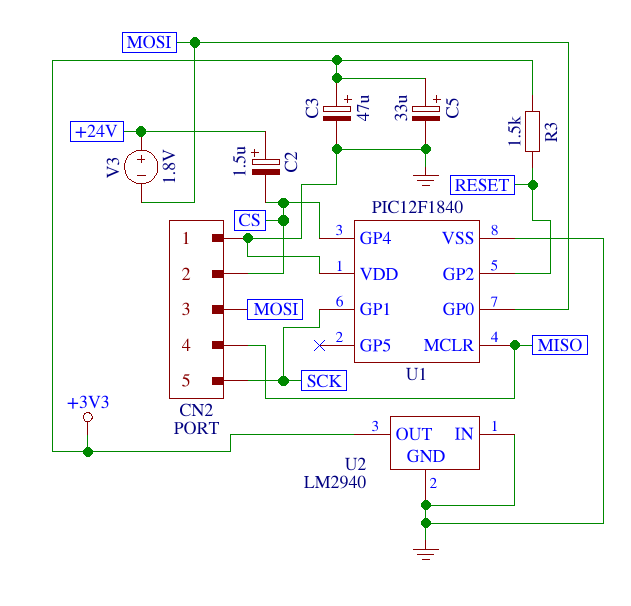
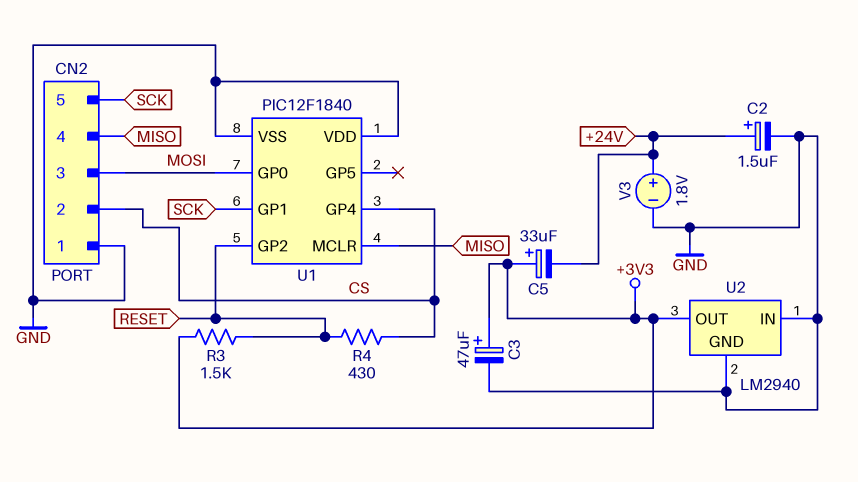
C2: 1.5uF (plus +24V, minus CS) -> 1.5uF (plus +24V, minus GND)
C5: 33uF (plus +3V3, minus GND) -> 33uF (plus +3V3, minus +24V)
R4: none -> 430 (CS, RESET)
V3: 1.8V (plus +24V, minus MOSI) -> 1.8V (plus +24V, minus GND)

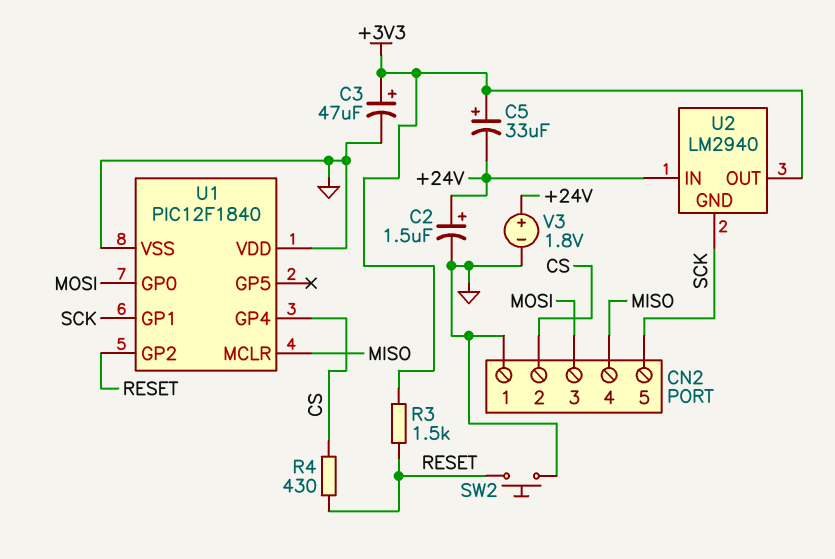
SW2: none -> button (GND, RESET)
U2 pin GND: GND -> SCK
U2 pin IN: GND -> +24V

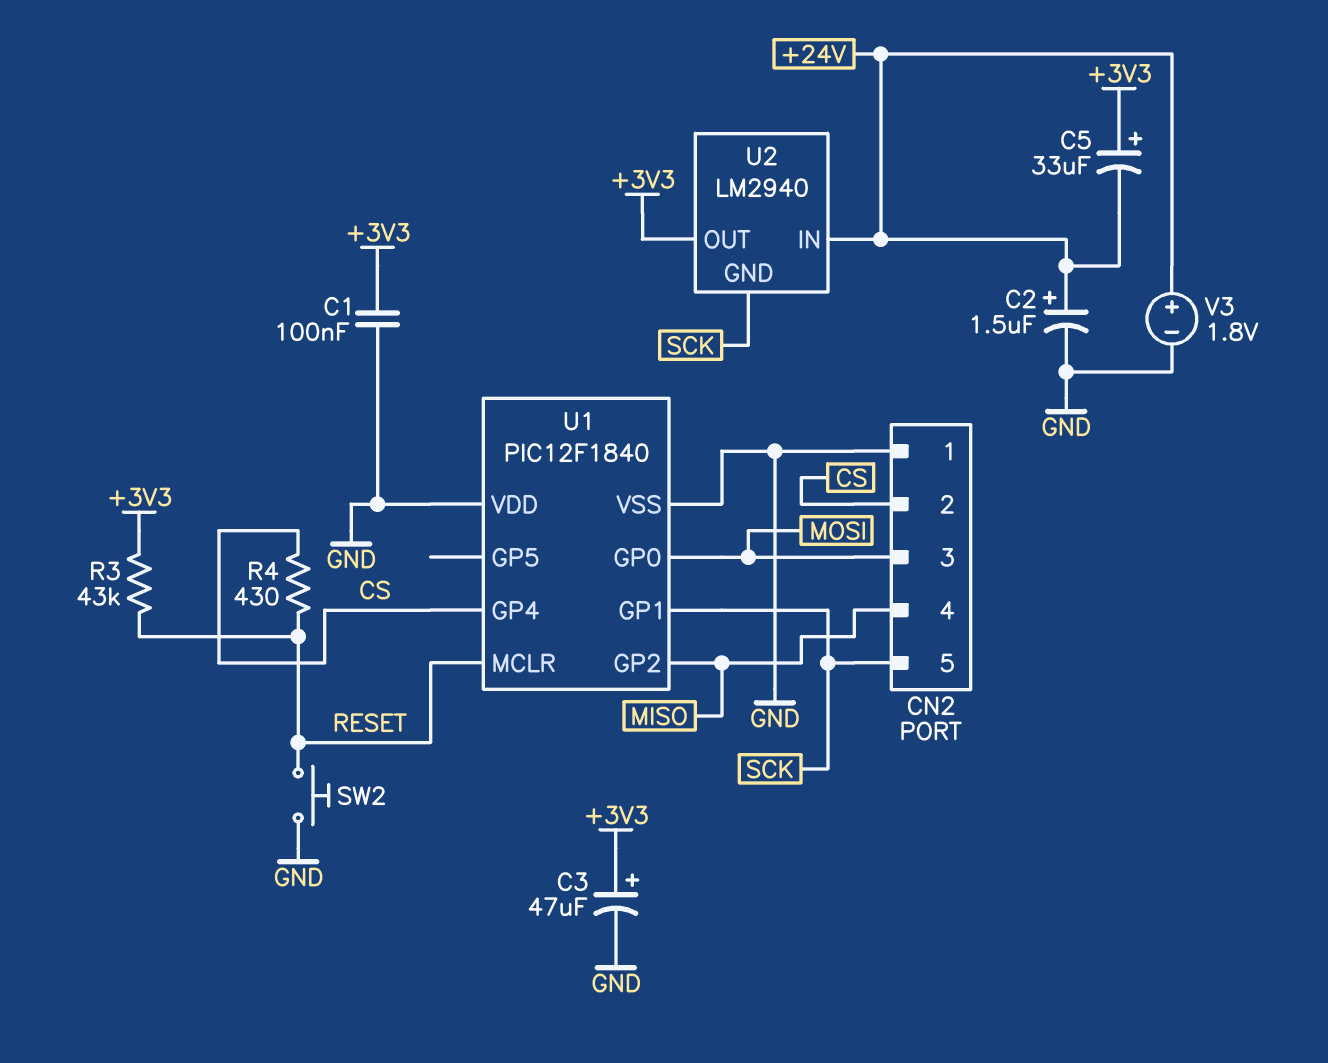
C1: none -> 100nF (+3V3, GND)
R3: 1.5k (+3V3, RESET) -> 43k (+3V3, RESET)
U1 pin GP2: RESET -> MISO
U1 pin MCLR: MISO -> RESET

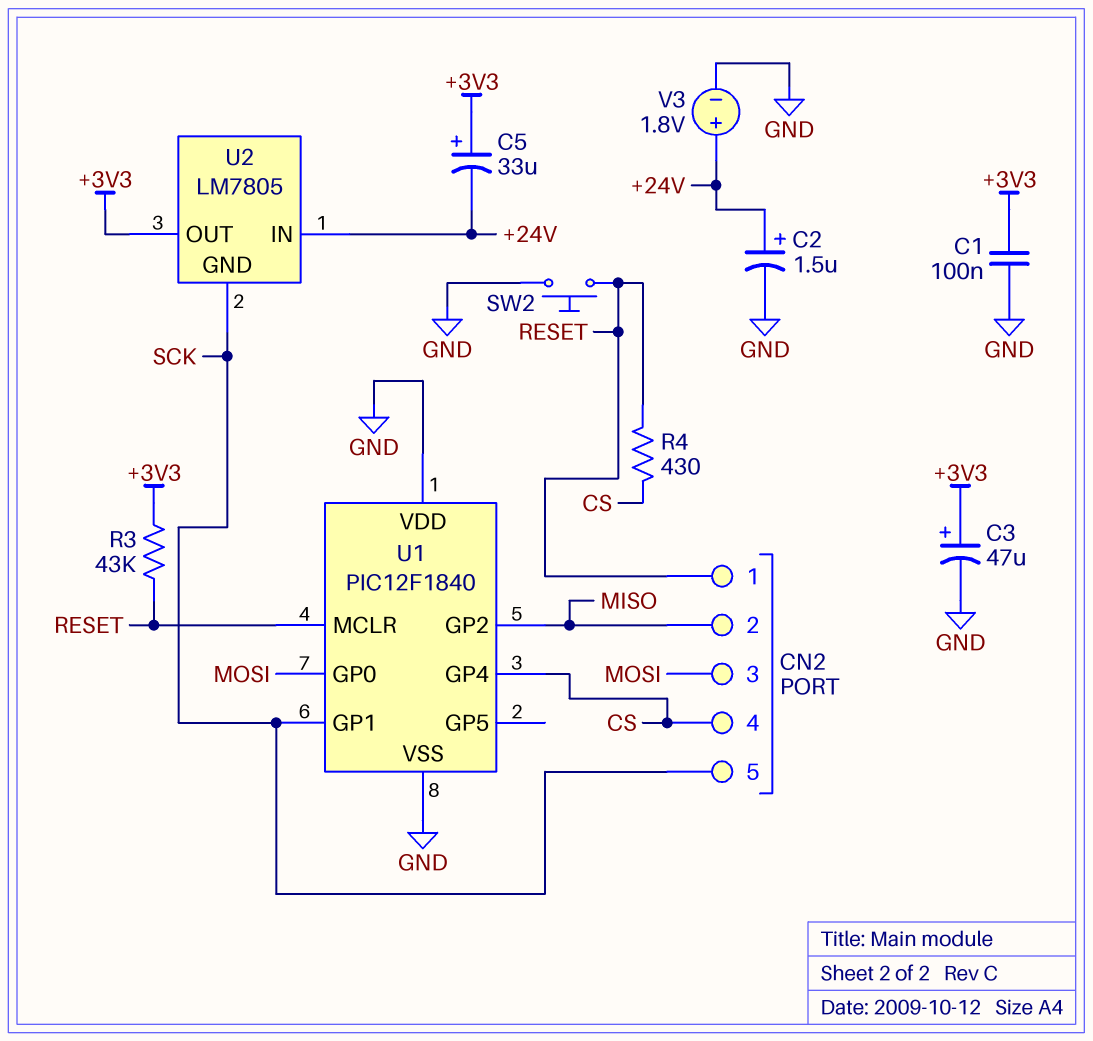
CN2 pin 1: GND -> RESET
CN2 pin 2: CS -> MISO
CN2 pin 4: MISO -> CS
U2: LM2940 -> LM7805

